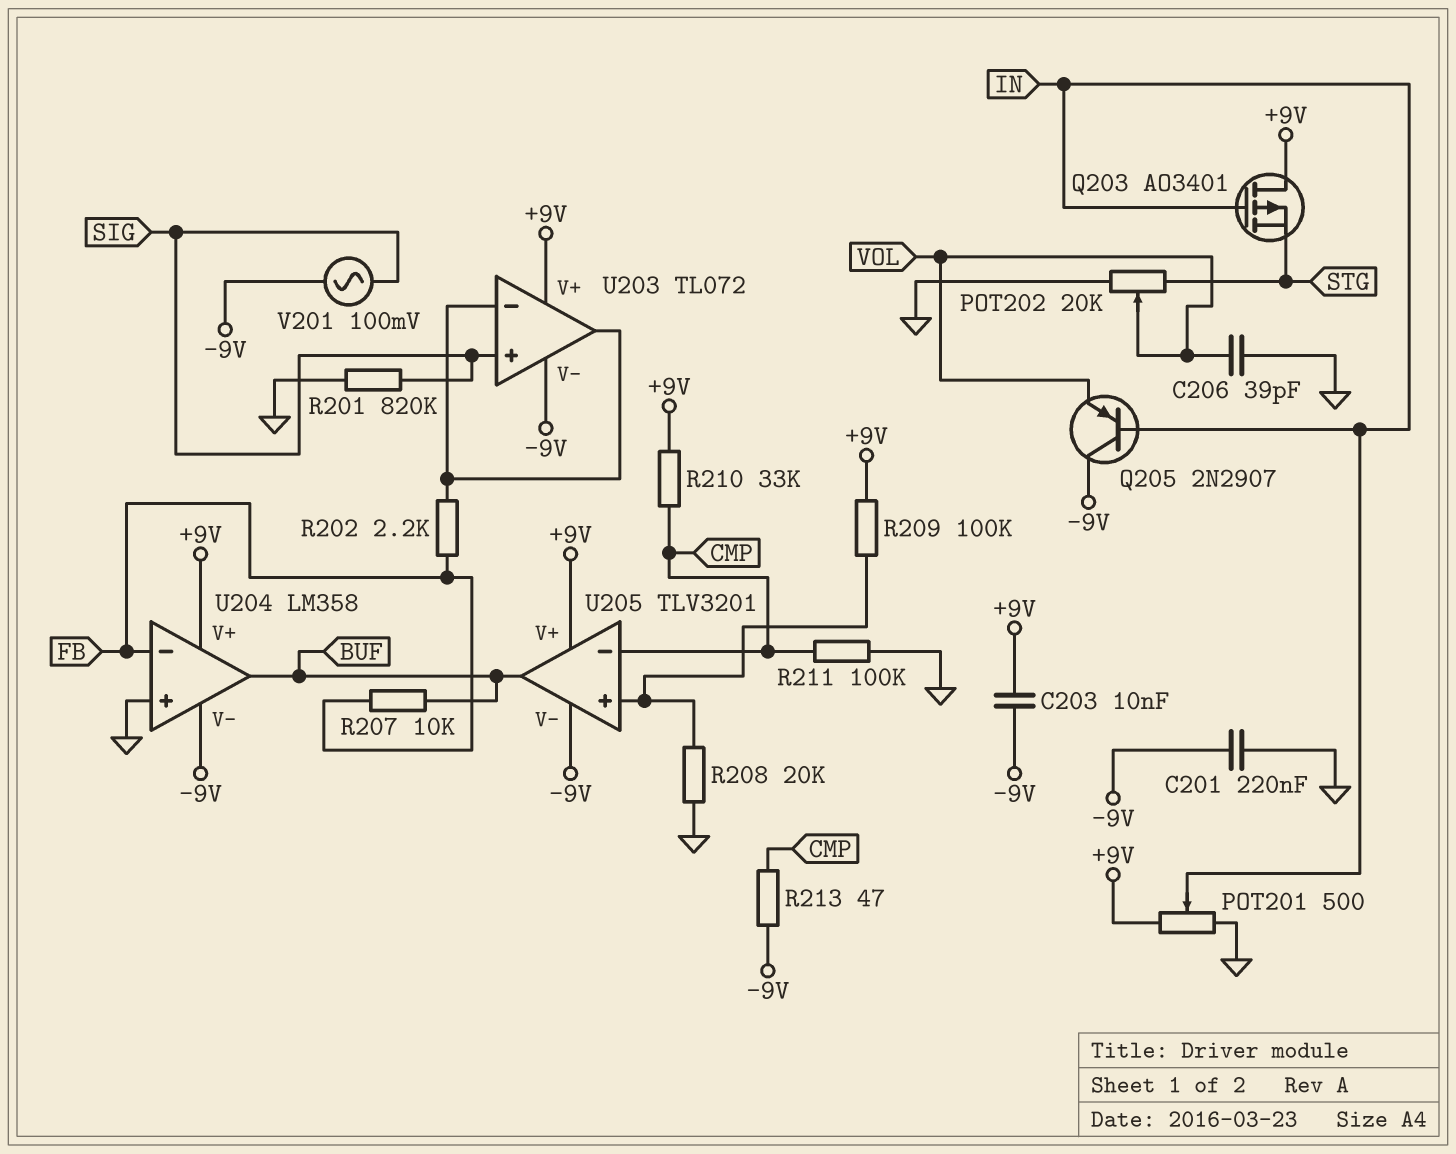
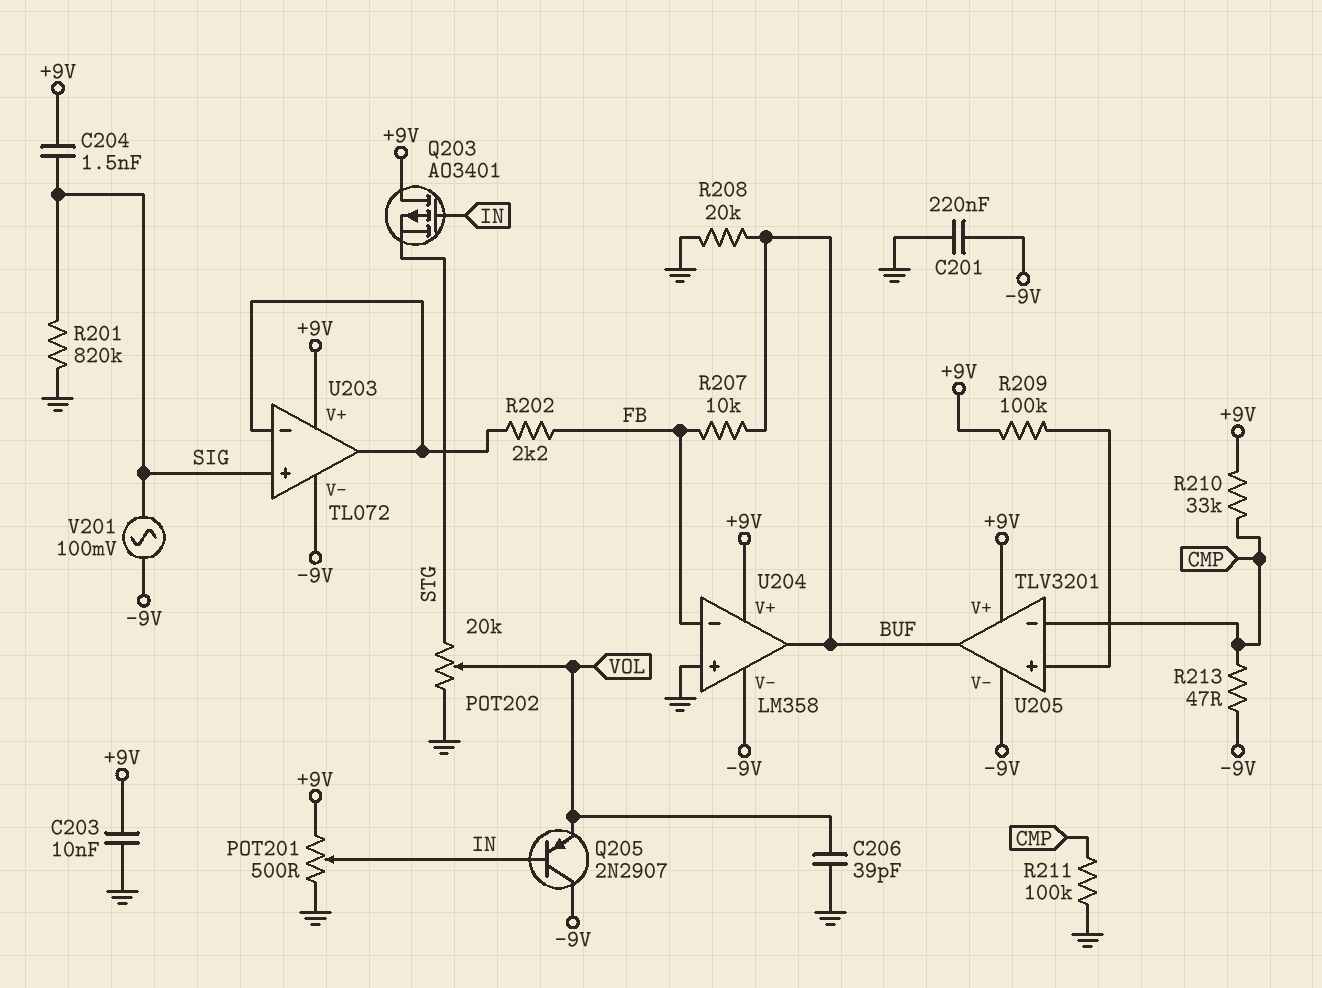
C203: 10nF (+9V, -9V) -> 10nF (+9V, GND)
C204: none -> 1.5nF (+9V, SIG)
R208: 20k (GND, U205/in+) -> 20k (BUF, GND)

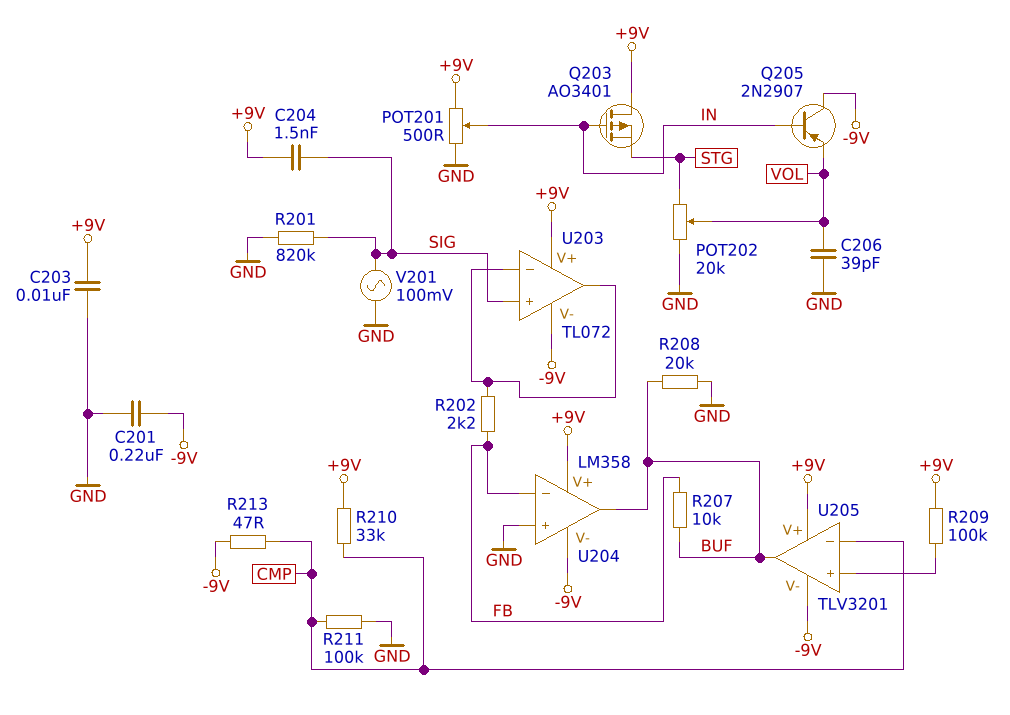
V201: AC 100mV (-9V, SIG) -> AC 100mV (GND, SIG)

